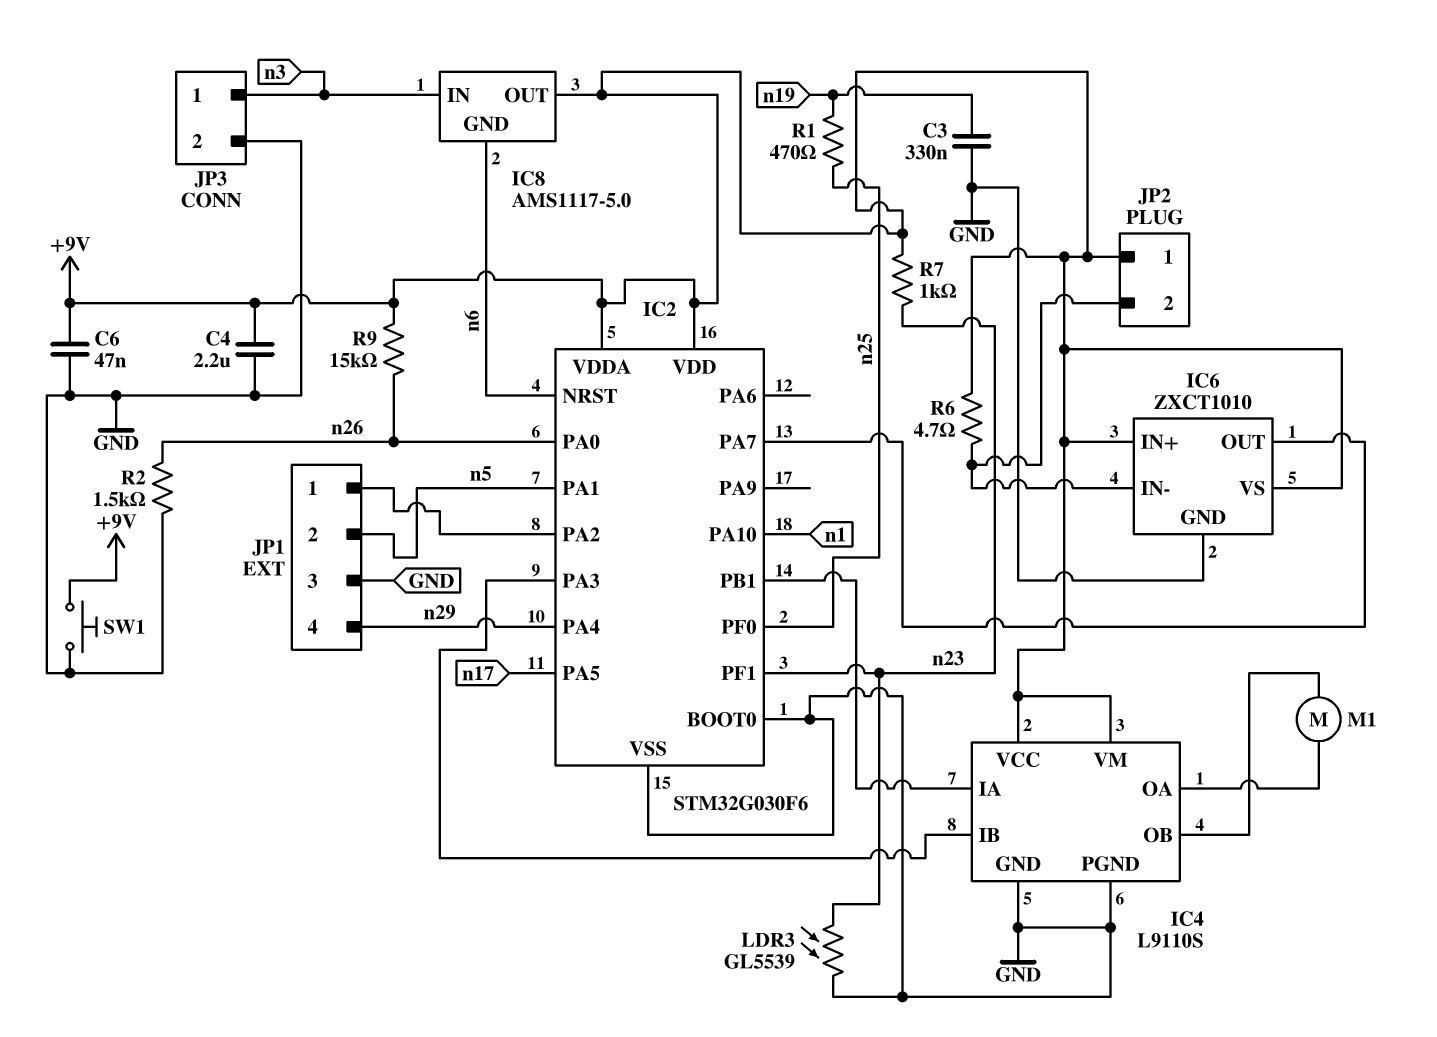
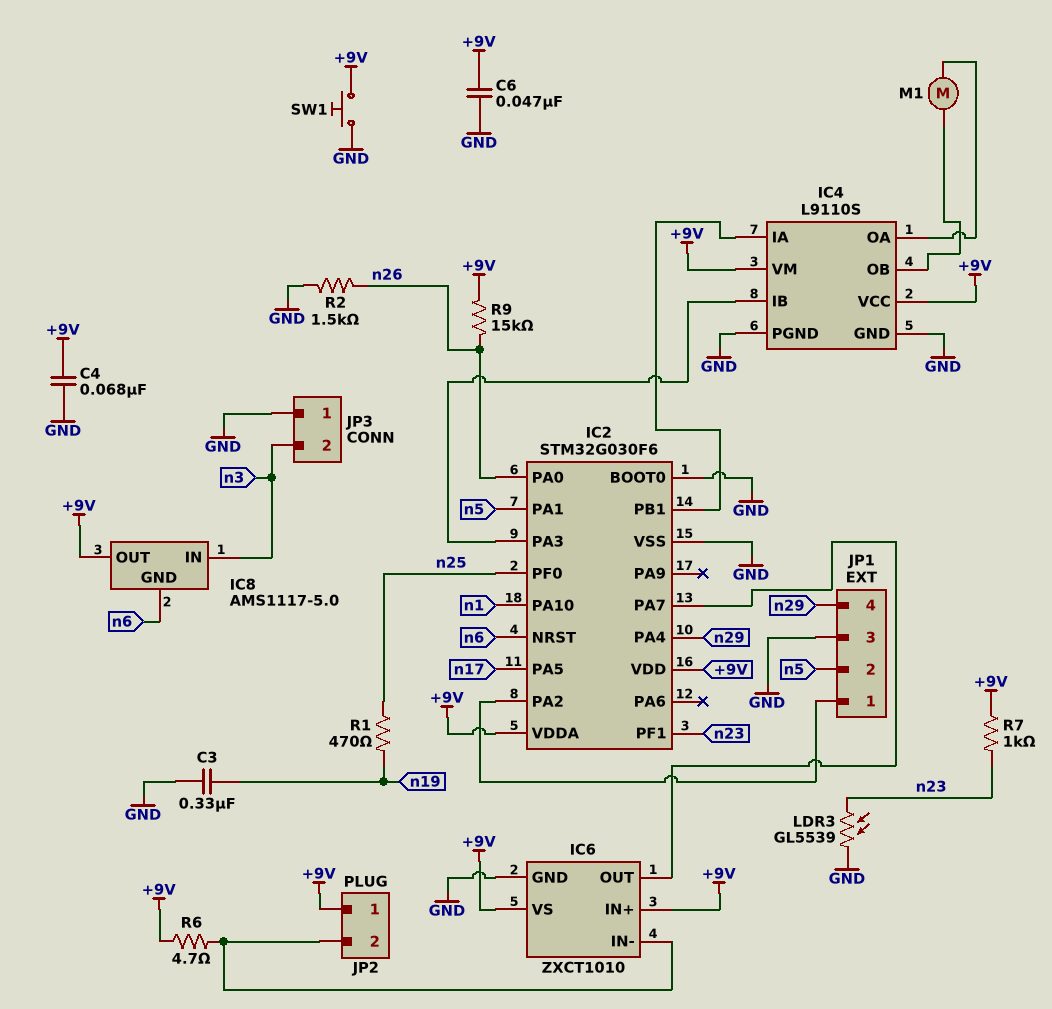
C4: 2.2uF (+9V, GND) -> 68nF (+9V, GND)
JP3 pin 1: n3 -> GND
JP3 pin 2: GND -> n3

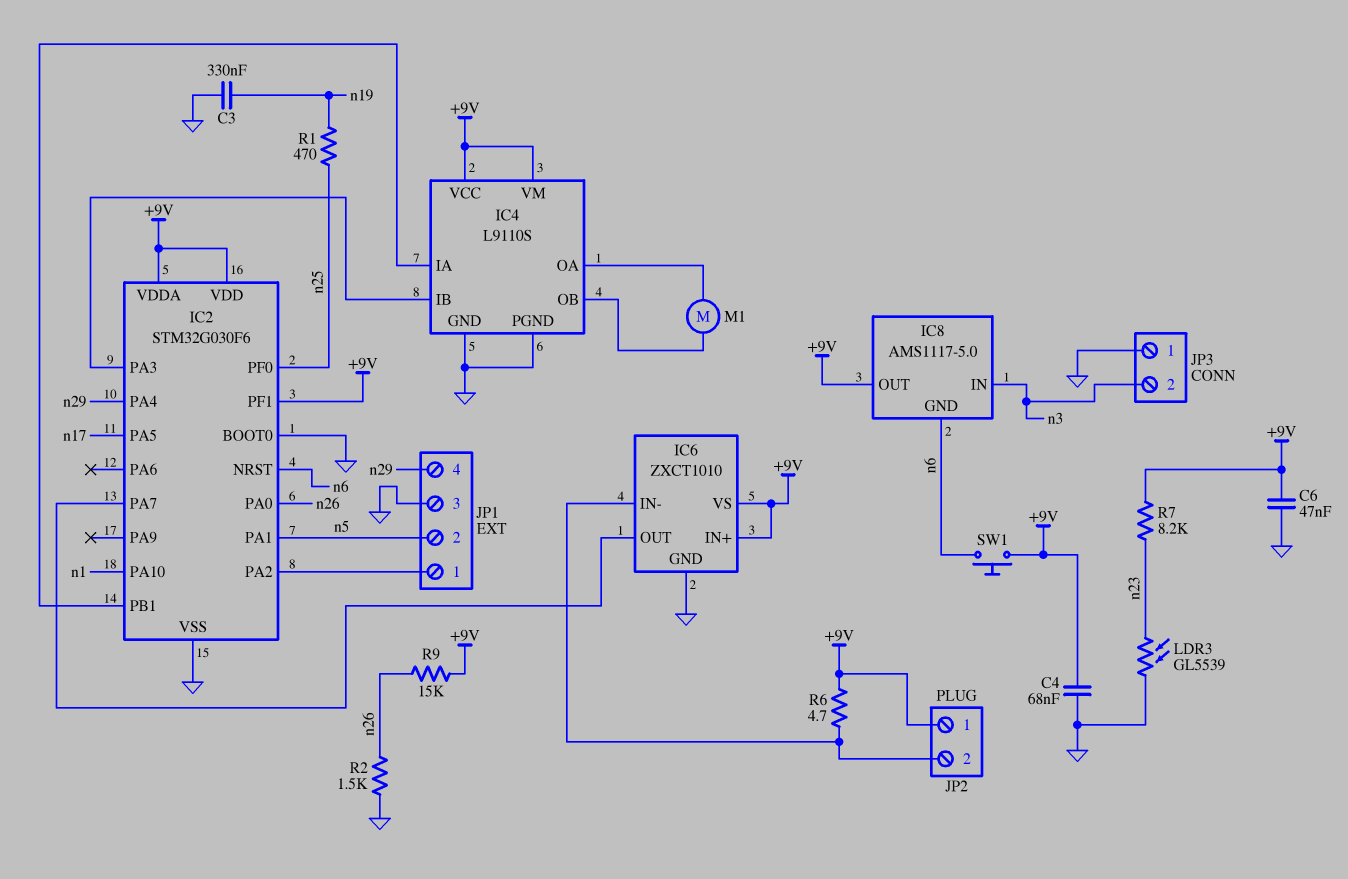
IC2 pin PF1: n23 -> +9V
R7: 1k (+9V, n23) -> 8.2k (+9V, n23)
SW1: button (+9V, GND) -> button (+9V, n6)

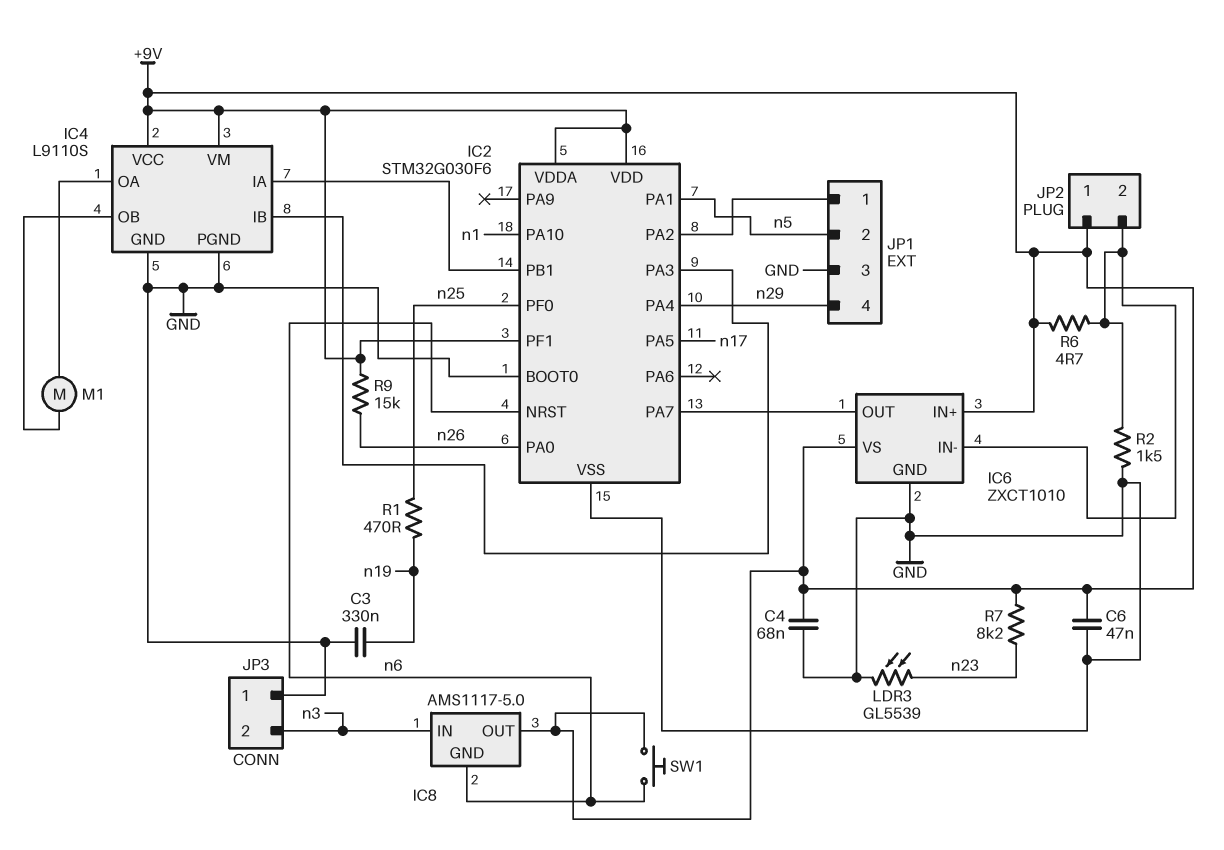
R2: 1.5k (GND, n26) -> 1.5k (GND, IC6/IN-)

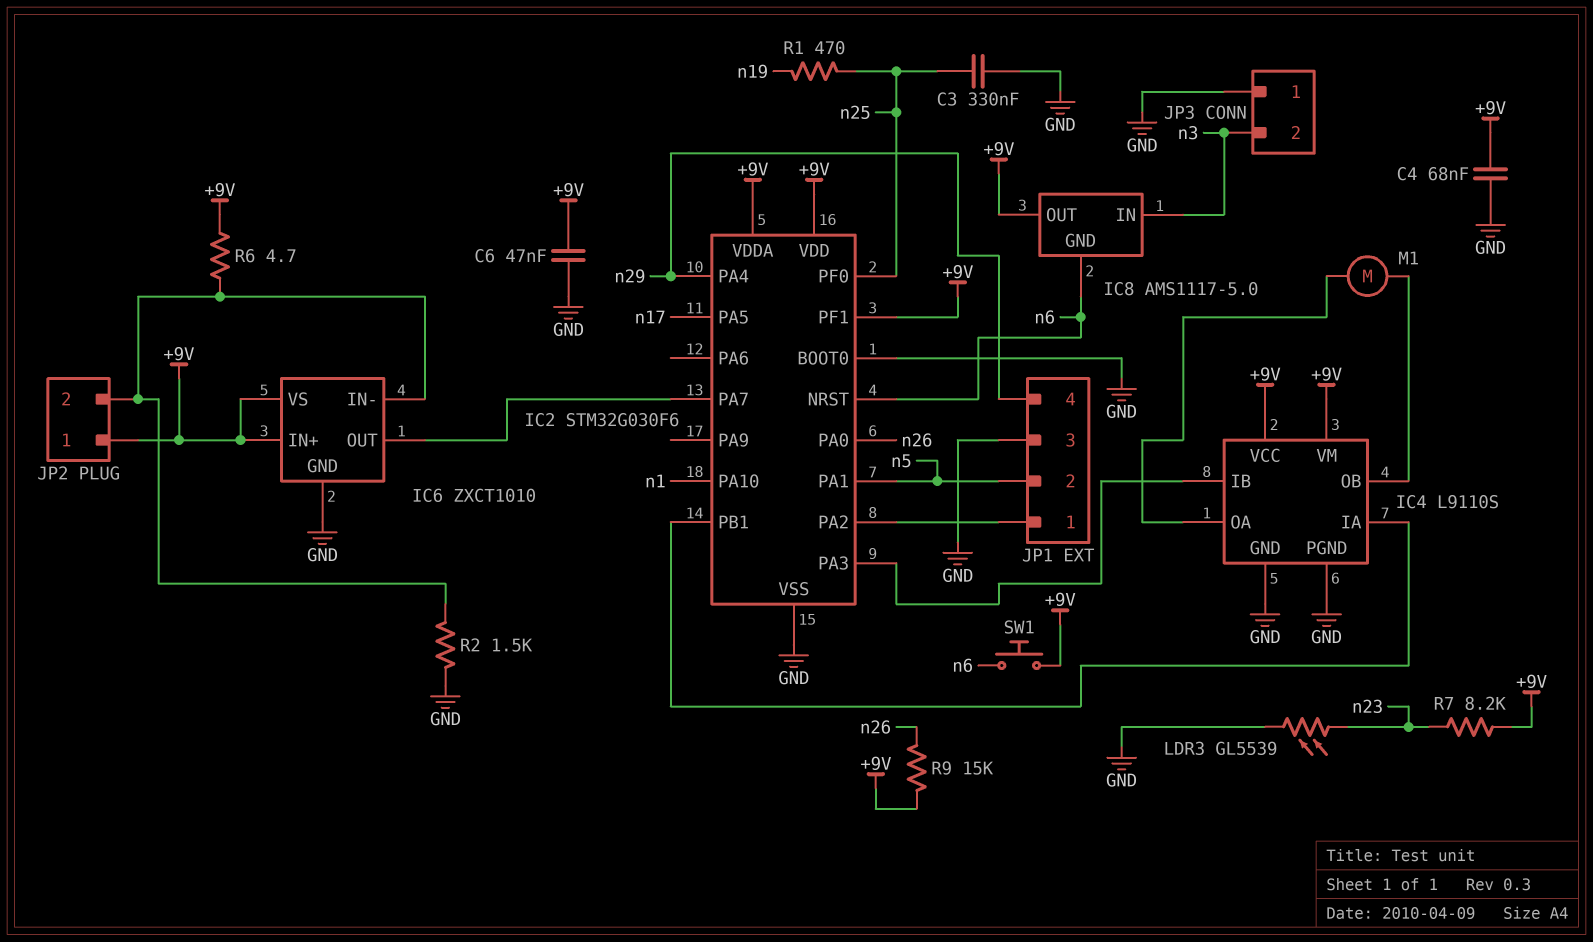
C3: 330nF (GND, n19) -> 330nF (GND, n25)

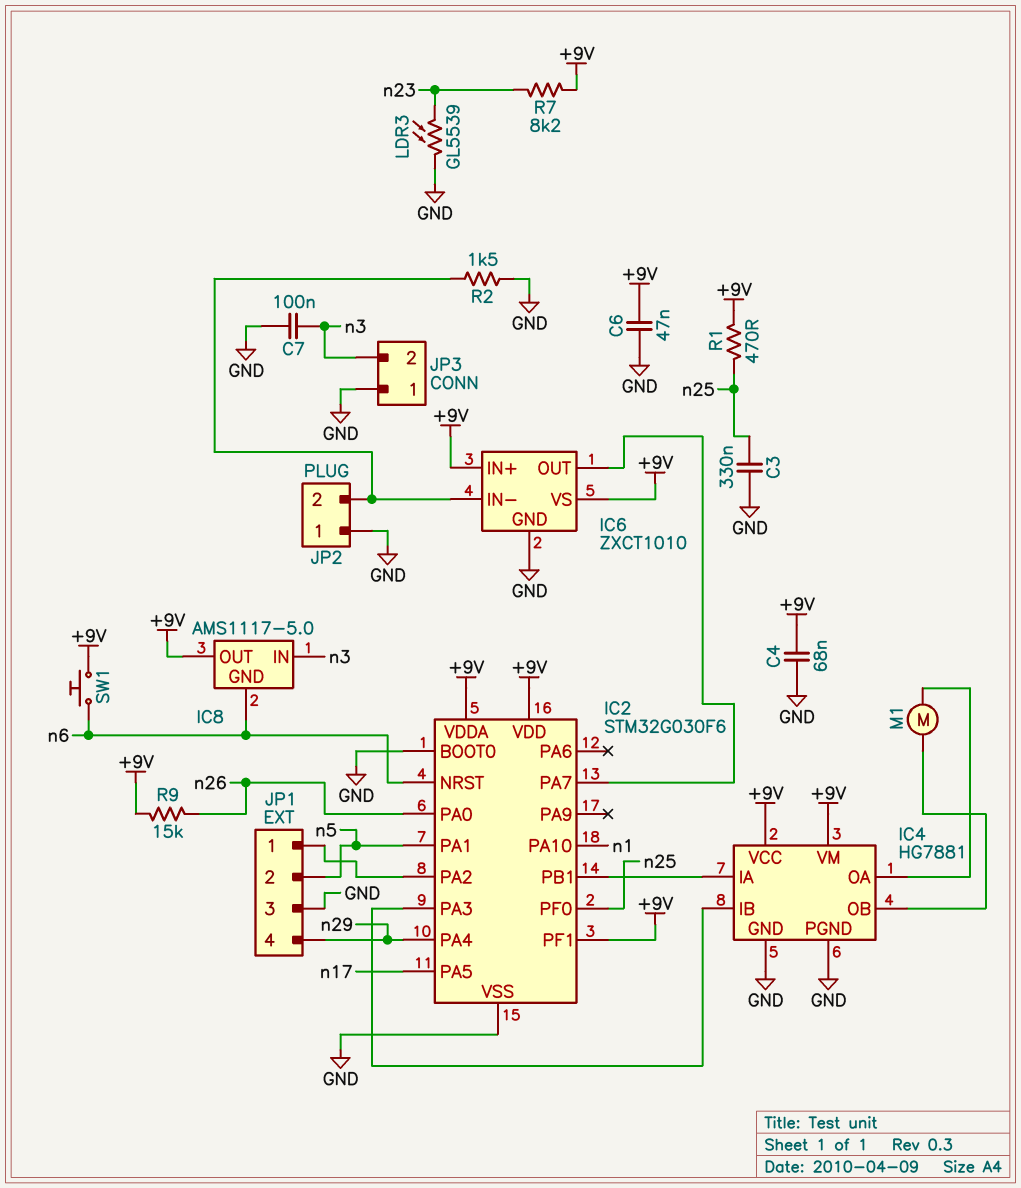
C7: none -> 100nF (GND, n3)
IC4: L9110S -> HG7881
JP2 pin 1: +9V -> GND
R1: 470 (n19, n25) -> 470 (+9V, n25)
R6: 4.7 (+9V, IC6/IN-) -> none

